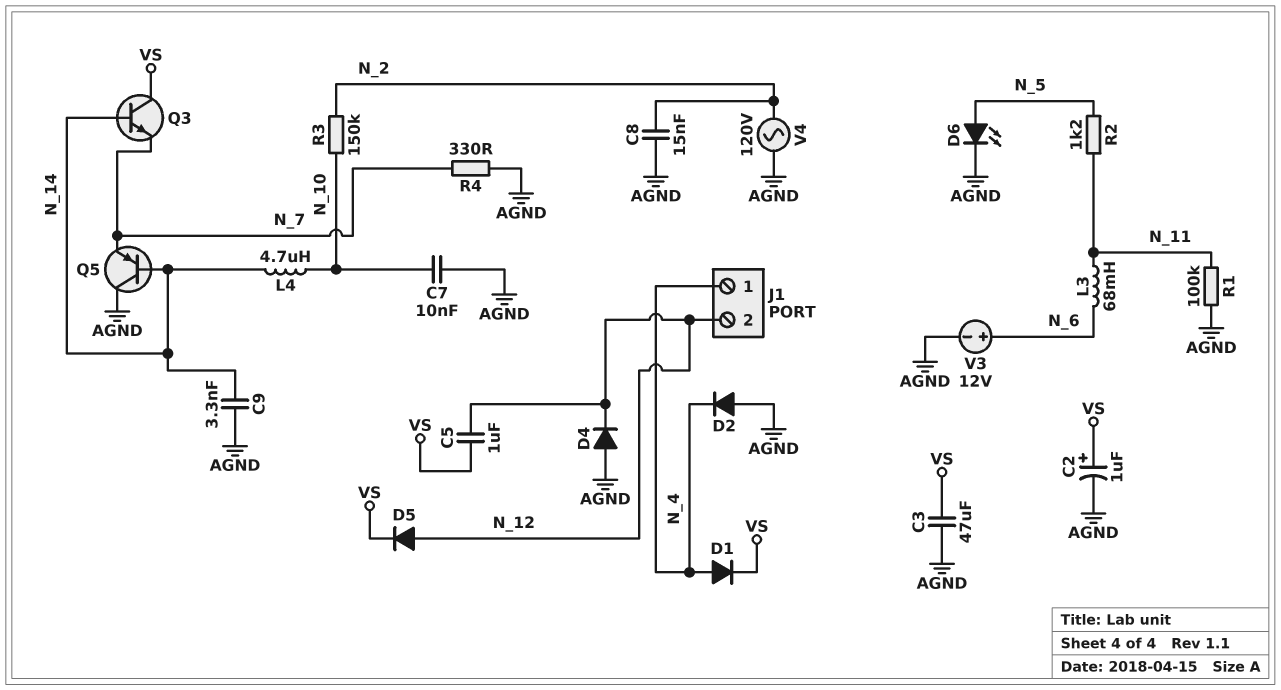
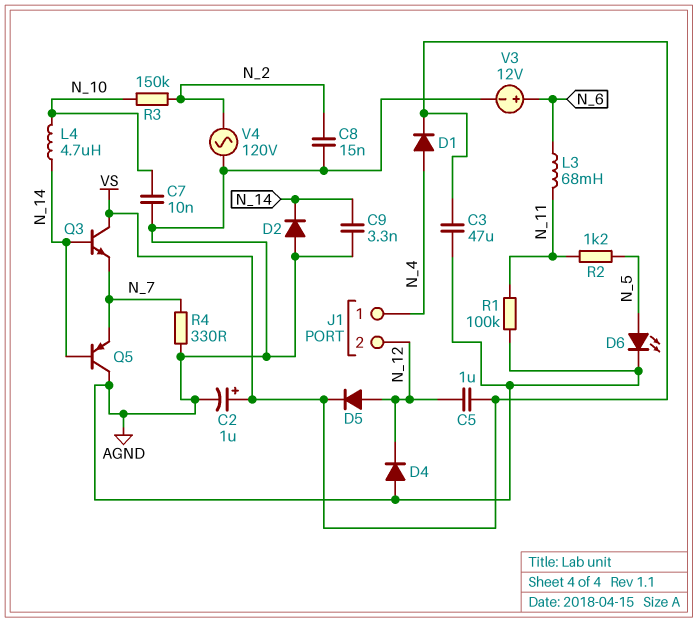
D2: diode (A AGND, K N_4) -> diode (A AGND, K N_14)

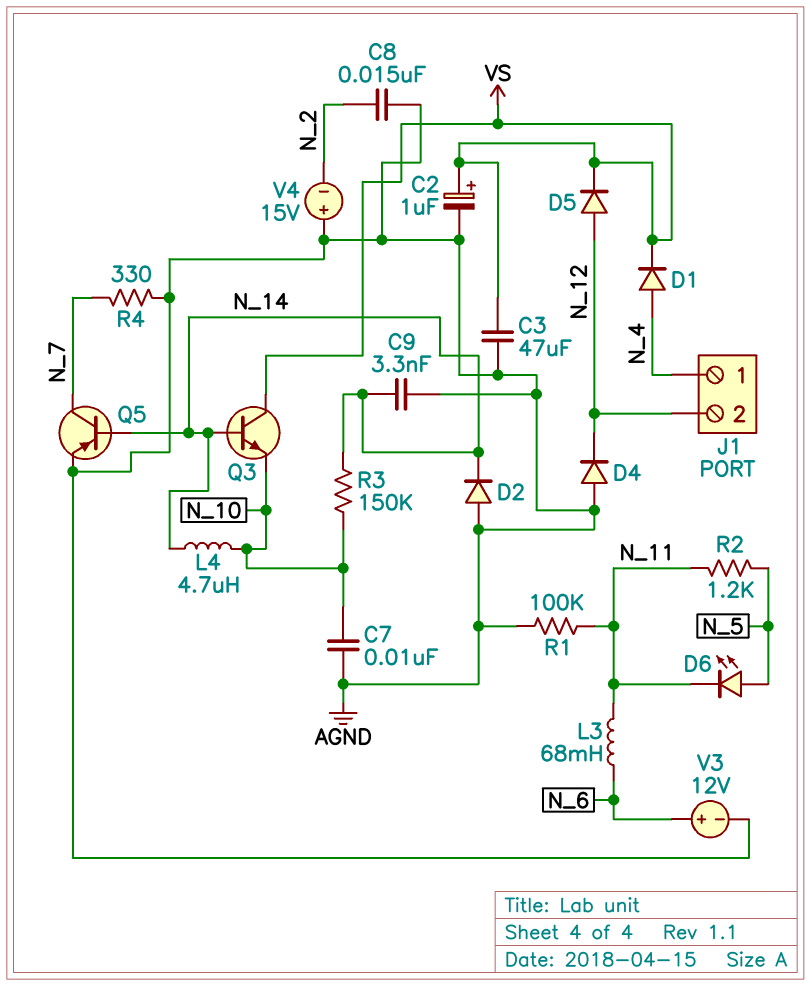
C5: 1uF (N_12, VS) -> none
D6: LED (A N_5, K AGND) -> LED (A N_5, K N_11)
Q3: NPN (B N_14, C VS, E N_7) -> NPN (B N_14, C VS, E N_10)
Q5: PNP (B N_14, C AGND, E N_7) -> PNP (B N_14, C N_7, E AGND)
R3: 150k (N_2, N_10) -> 150k (N_10, N_14)
V4: AC 120V (AGND, N_2) -> 15V (plus AGND, minus N_2)

